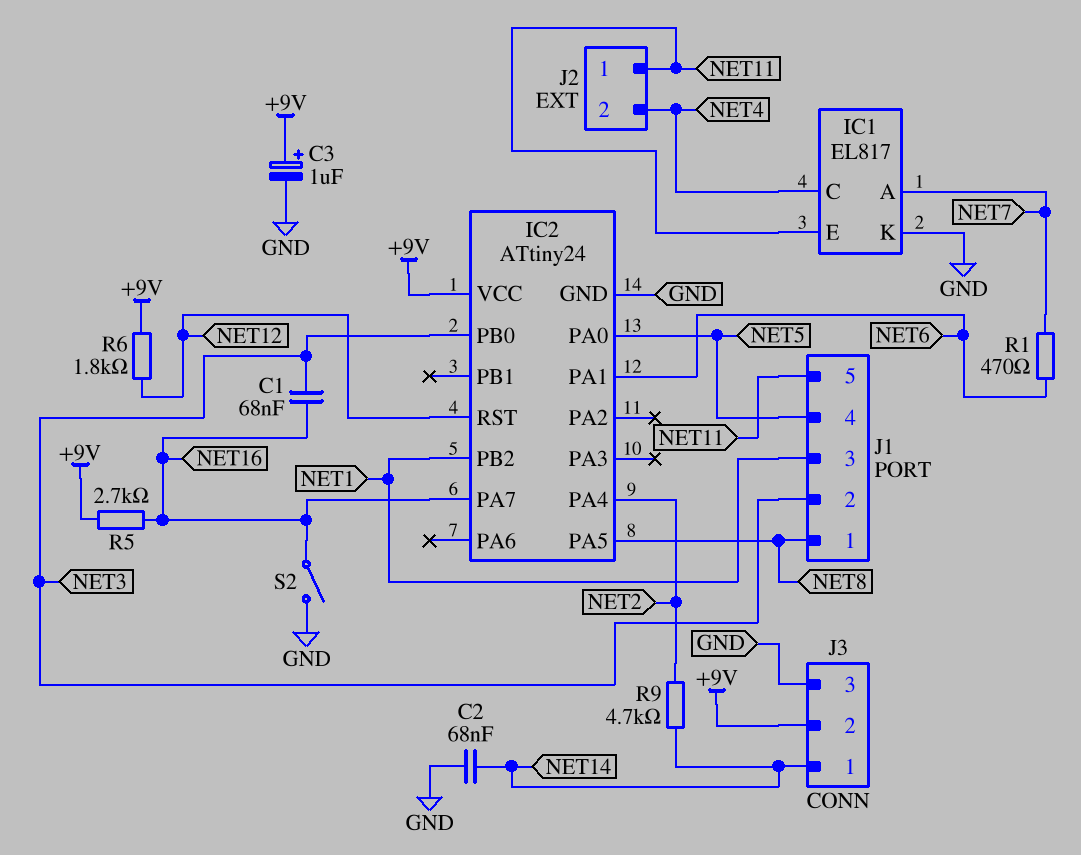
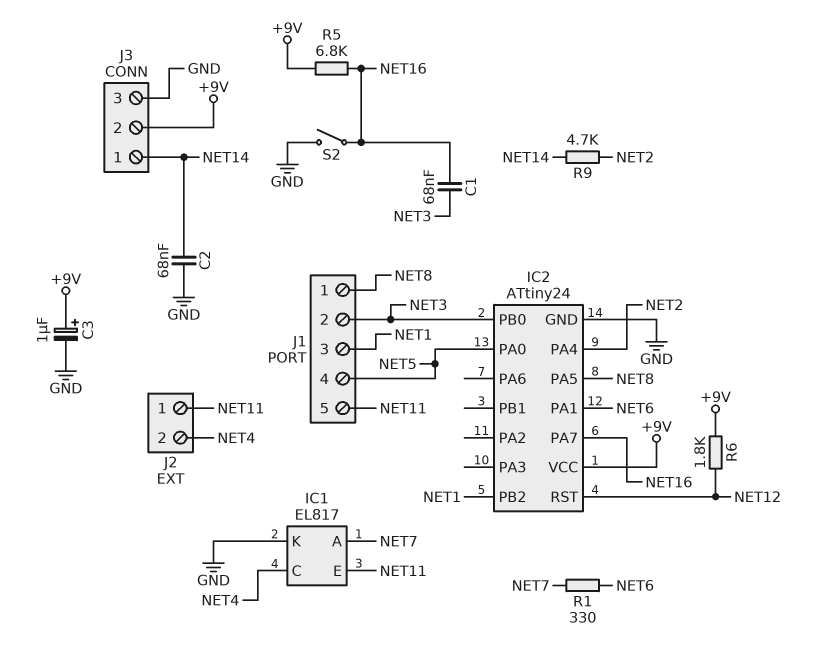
R1: 470 (NET6, NET7) -> 330 (NET6, NET7)
R5: 2.7k (+9V, NET16) -> 6.8k (+9V, NET16)

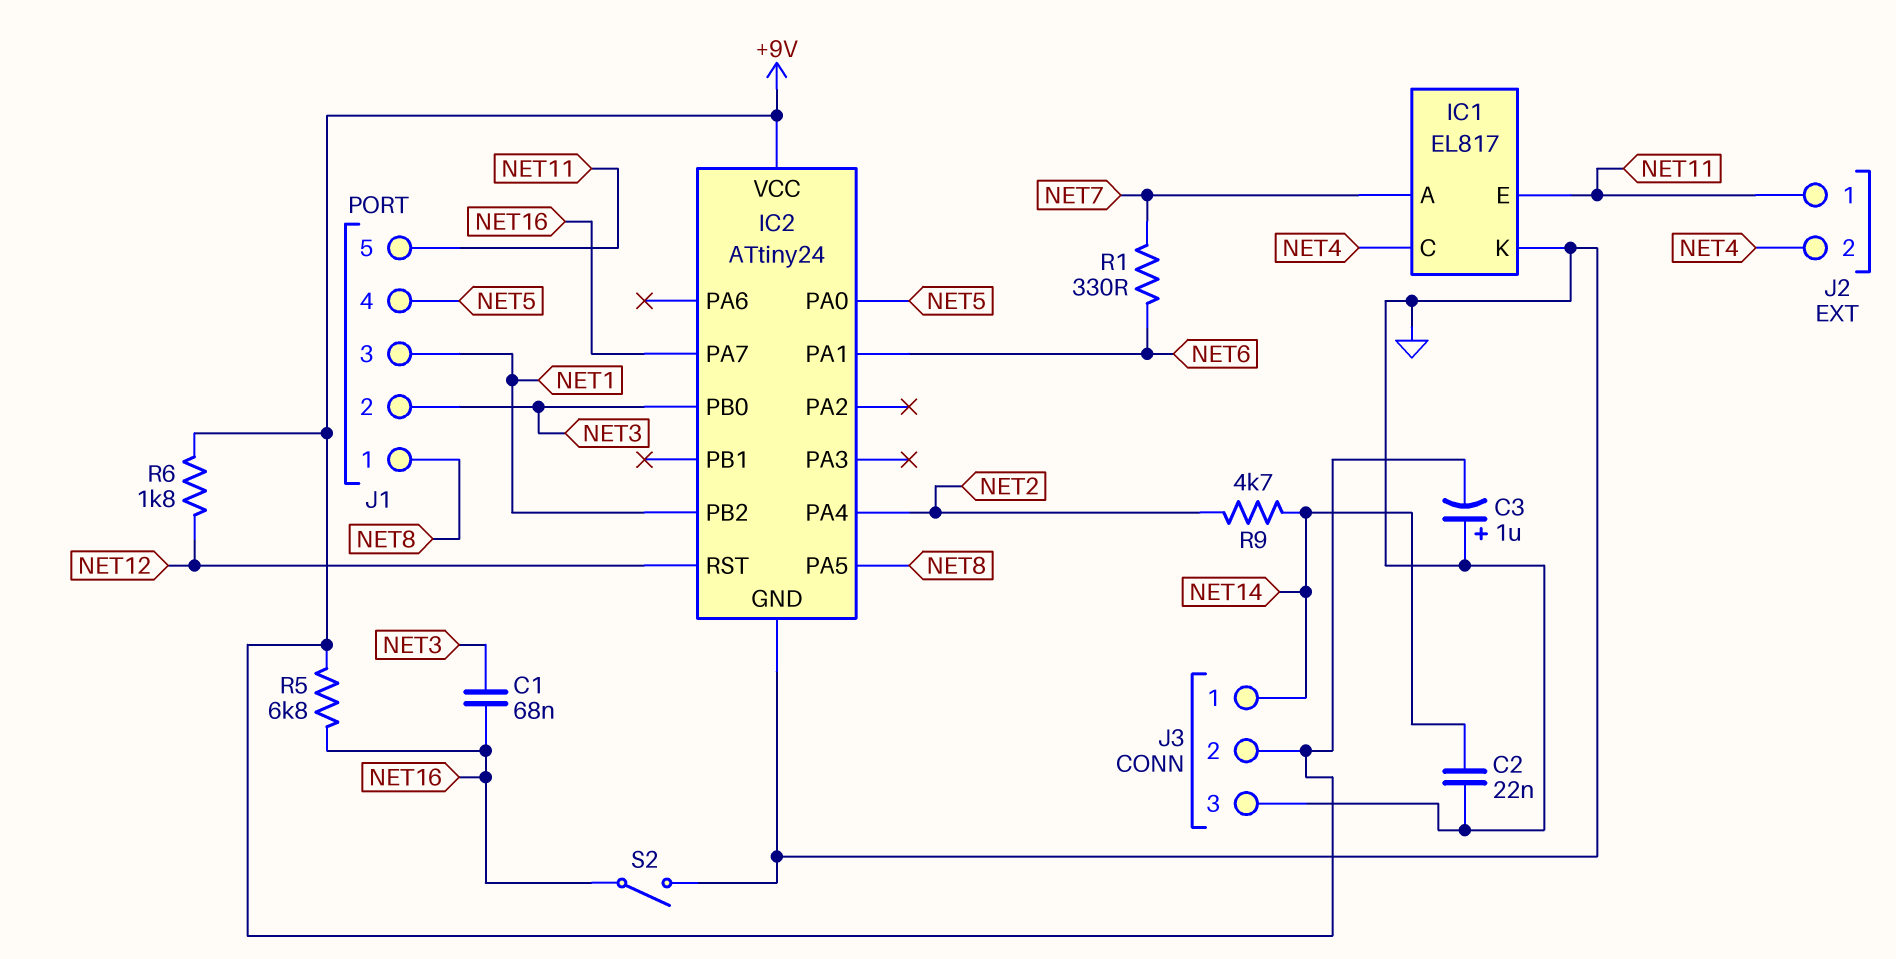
C2: 68nF (GND, NET14) -> 22nF (GND, NET14)
C3: 1uF (plus +9V, minus GND) -> 1uF (plus GND, minus +9V)

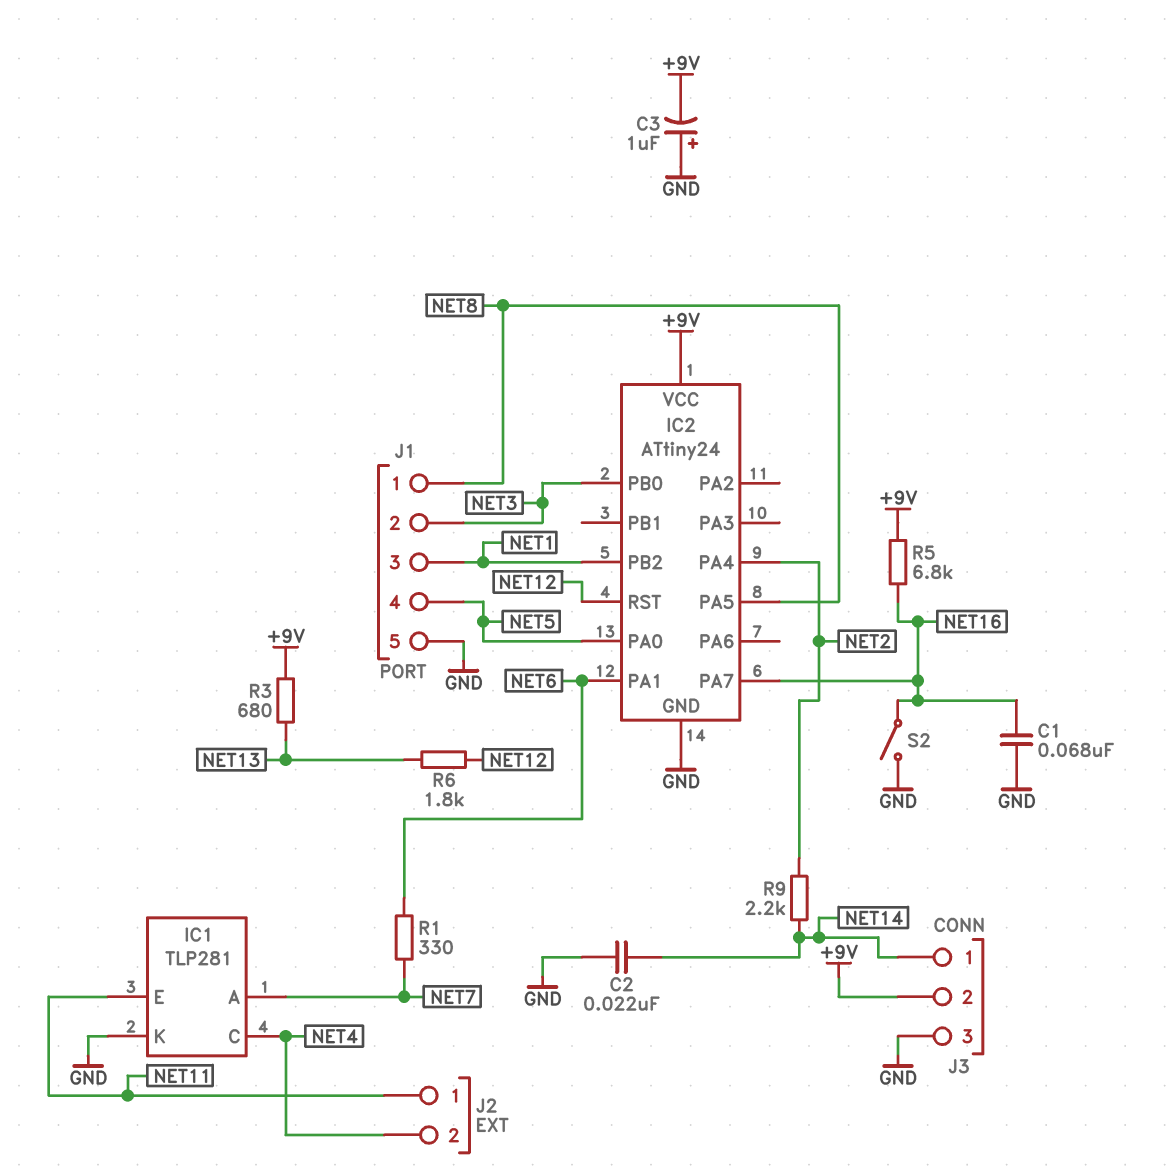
C1: 68nF (NET3, NET16) -> 68nF (GND, NET16)
IC1: EL817 -> TLP281
J1 pin 5: NET11 -> GND
R3: none -> 680 (+9V, NET13)
R6: 1.8k (+9V, NET12) -> 1.8k (NET12, NET13)
R9: 4.7k (NET2, NET14) -> 2.2k (NET2, NET14)

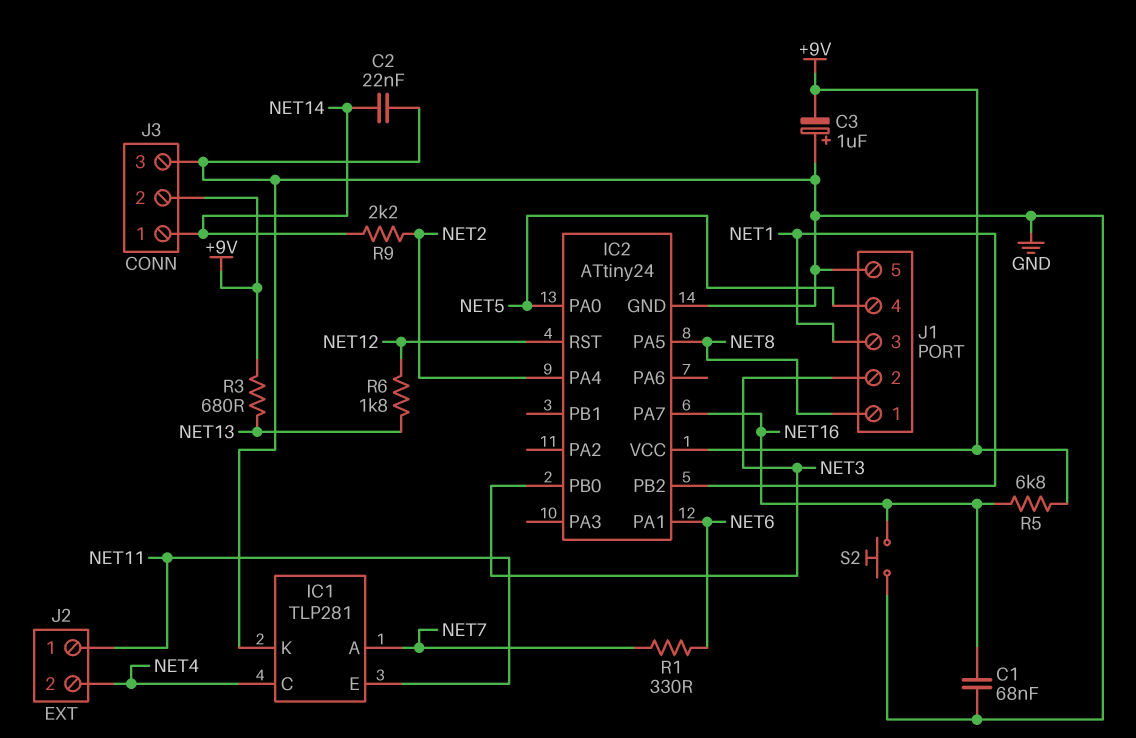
S2: switch (GND, NET16) -> button (GND, NET16)

